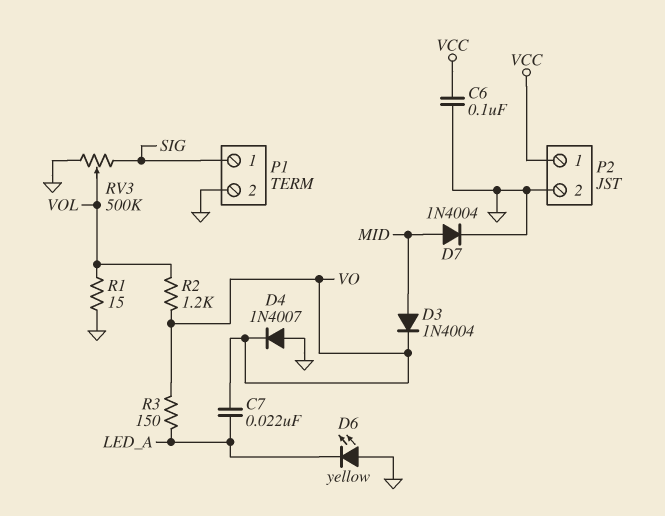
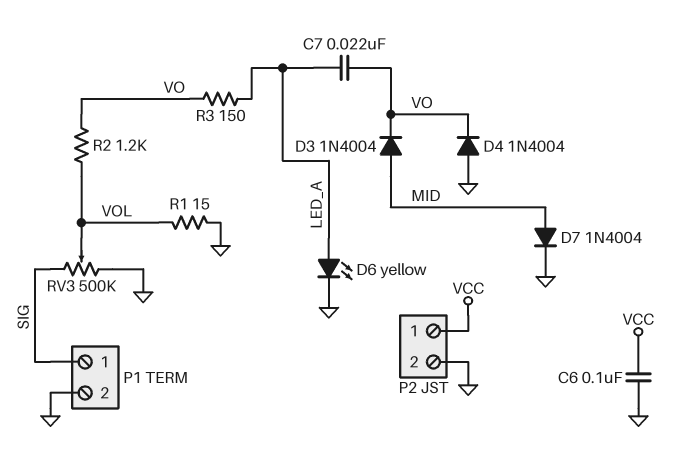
D4: diode 1N4007 (A GND, K VO) -> diode 1N4004 (A GND, K VO)
D6: LED yellow (A GND, K LED_A) -> LED yellow (A LED_A, K GND)

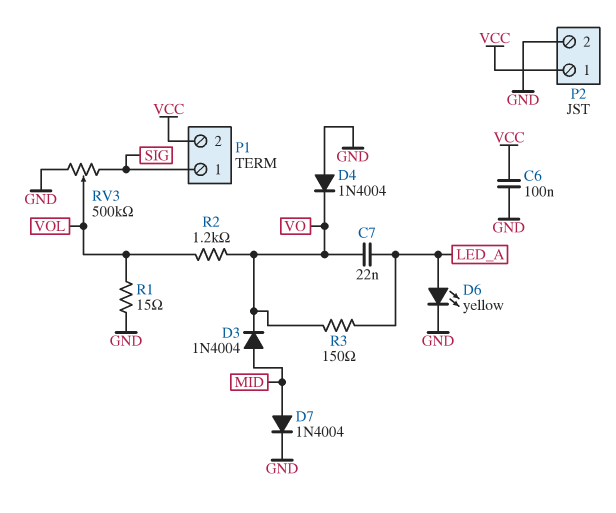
P1 pin 2: GND -> VCC

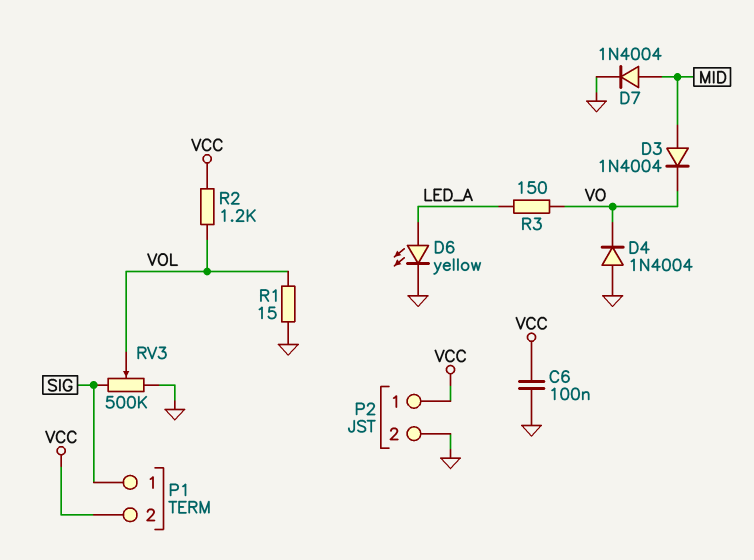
C7: 22nF (LED_A, VO) -> none
R2: 1.2k (VO, VOL) -> 1.2k (VCC, VOL)

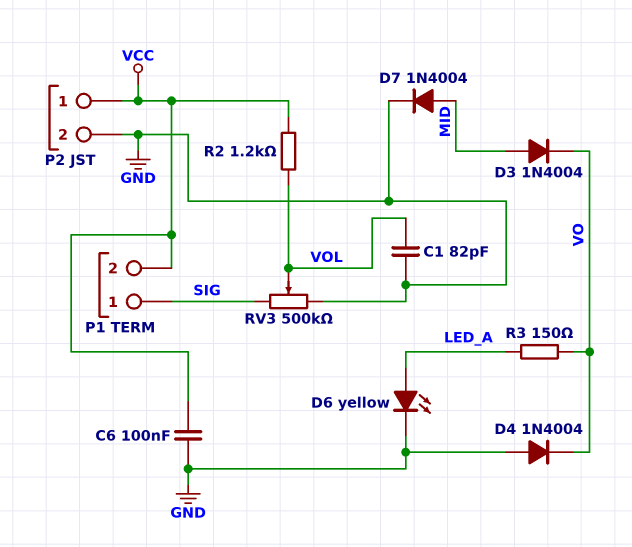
C1: none -> 82pF (GND, VOL)
R1: 15 (GND, VOL) -> none

